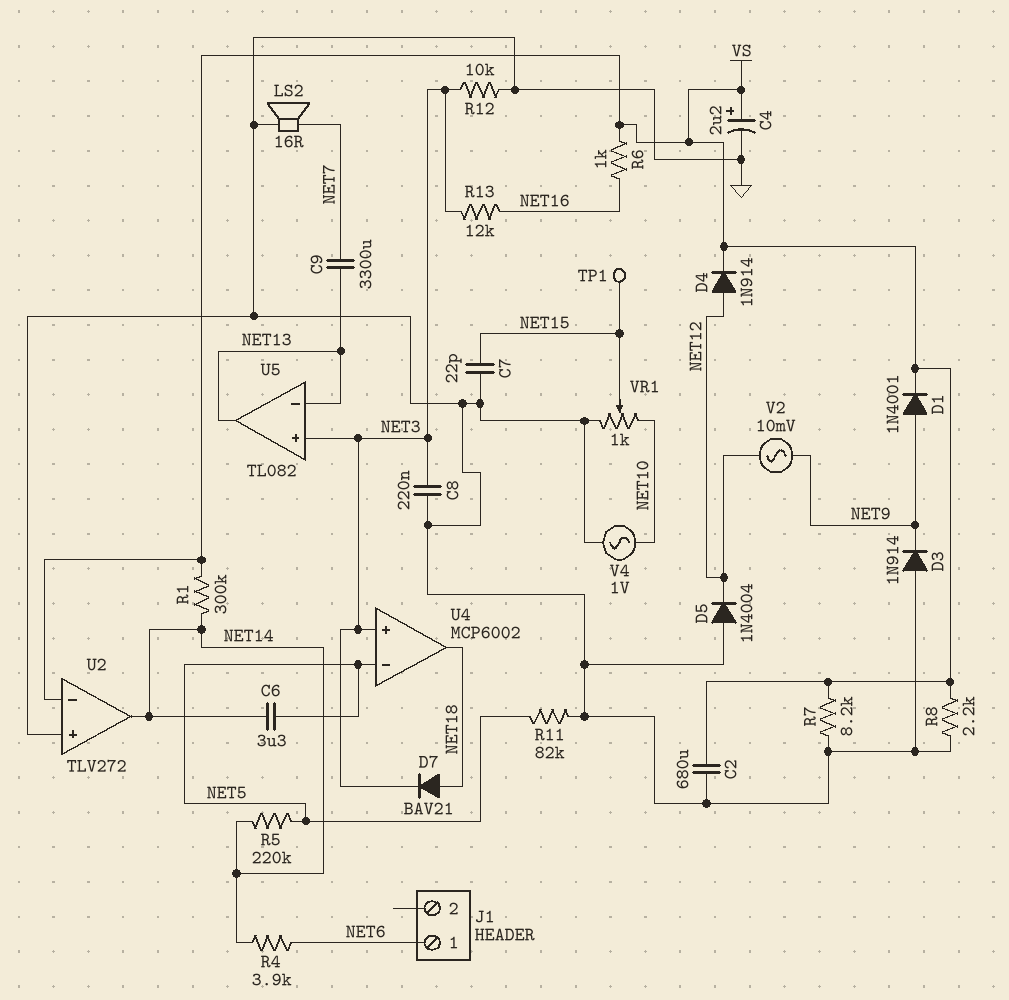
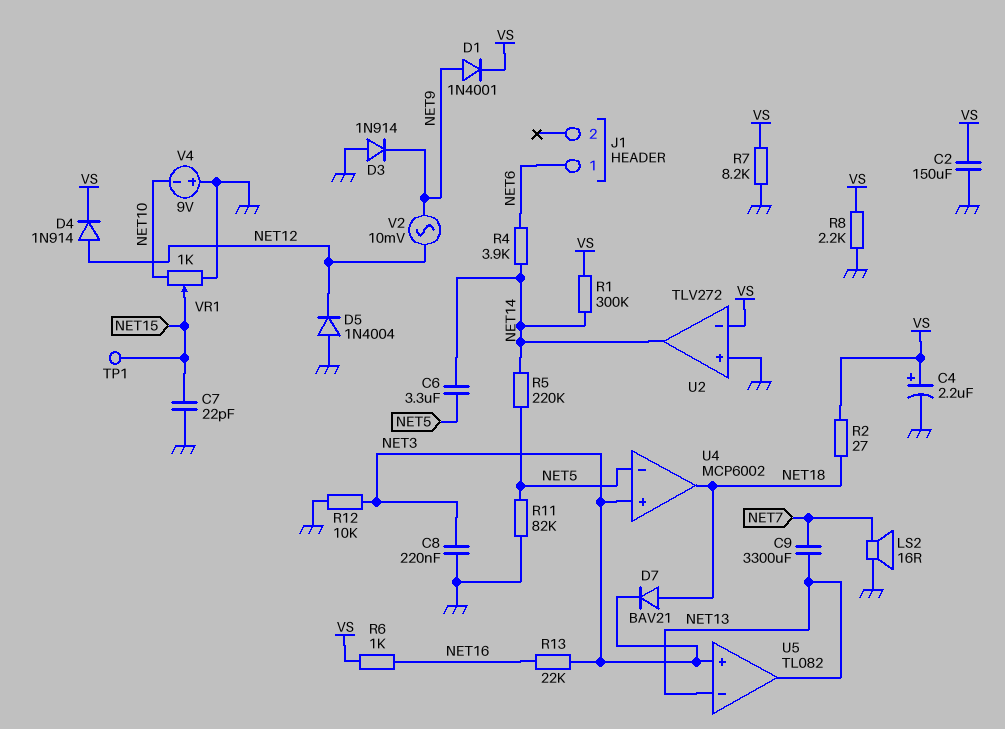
C2: 680uF (GND, VS) -> 150uF (GND, VS)
R2: none -> 27 (NET18, VS)
R13: 12k (NET3, NET16) -> 22k (NET3, NET16)
V4: AC 1V (GND, NET10) -> 9V (plus GND, minus NET10)

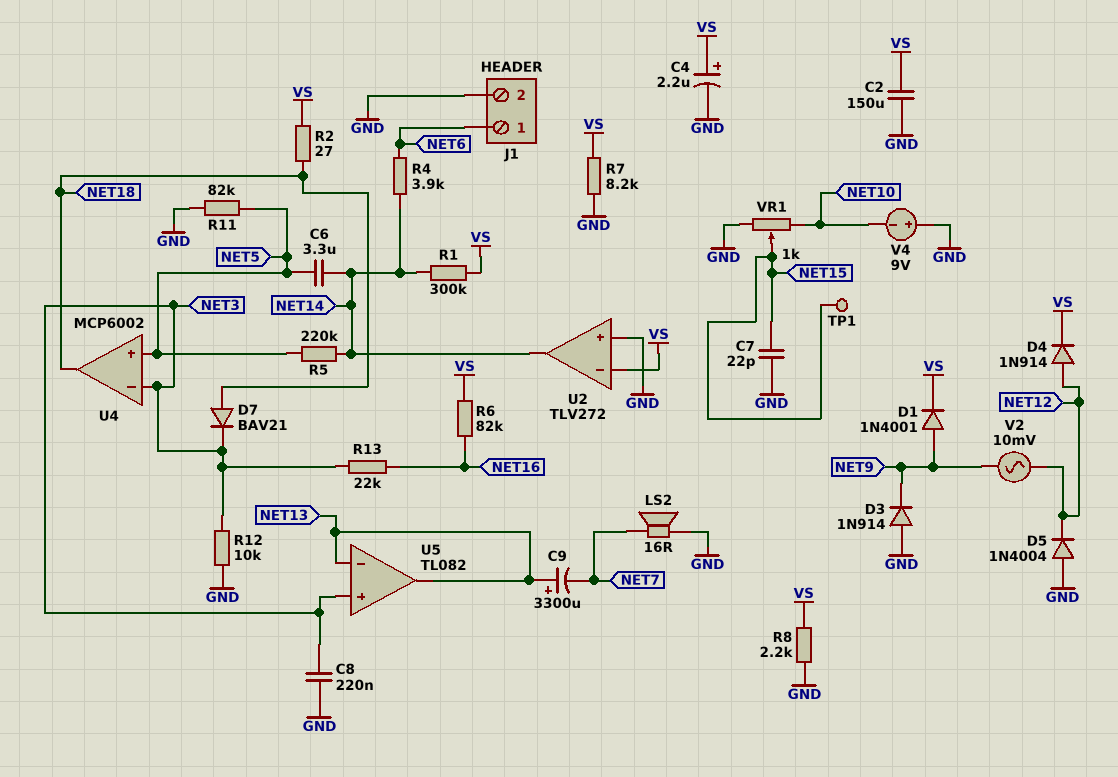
C9: 3300uF (NET7, NET13) -> 3300uF (plus NET13, minus NET7)
J1 pin 2: none -> GND
R6: 1k (NET16, VS) -> 82k (NET16, VS)
U4 pin in+: NET3 -> NET5
U4 pin in-: NET5 -> NET3

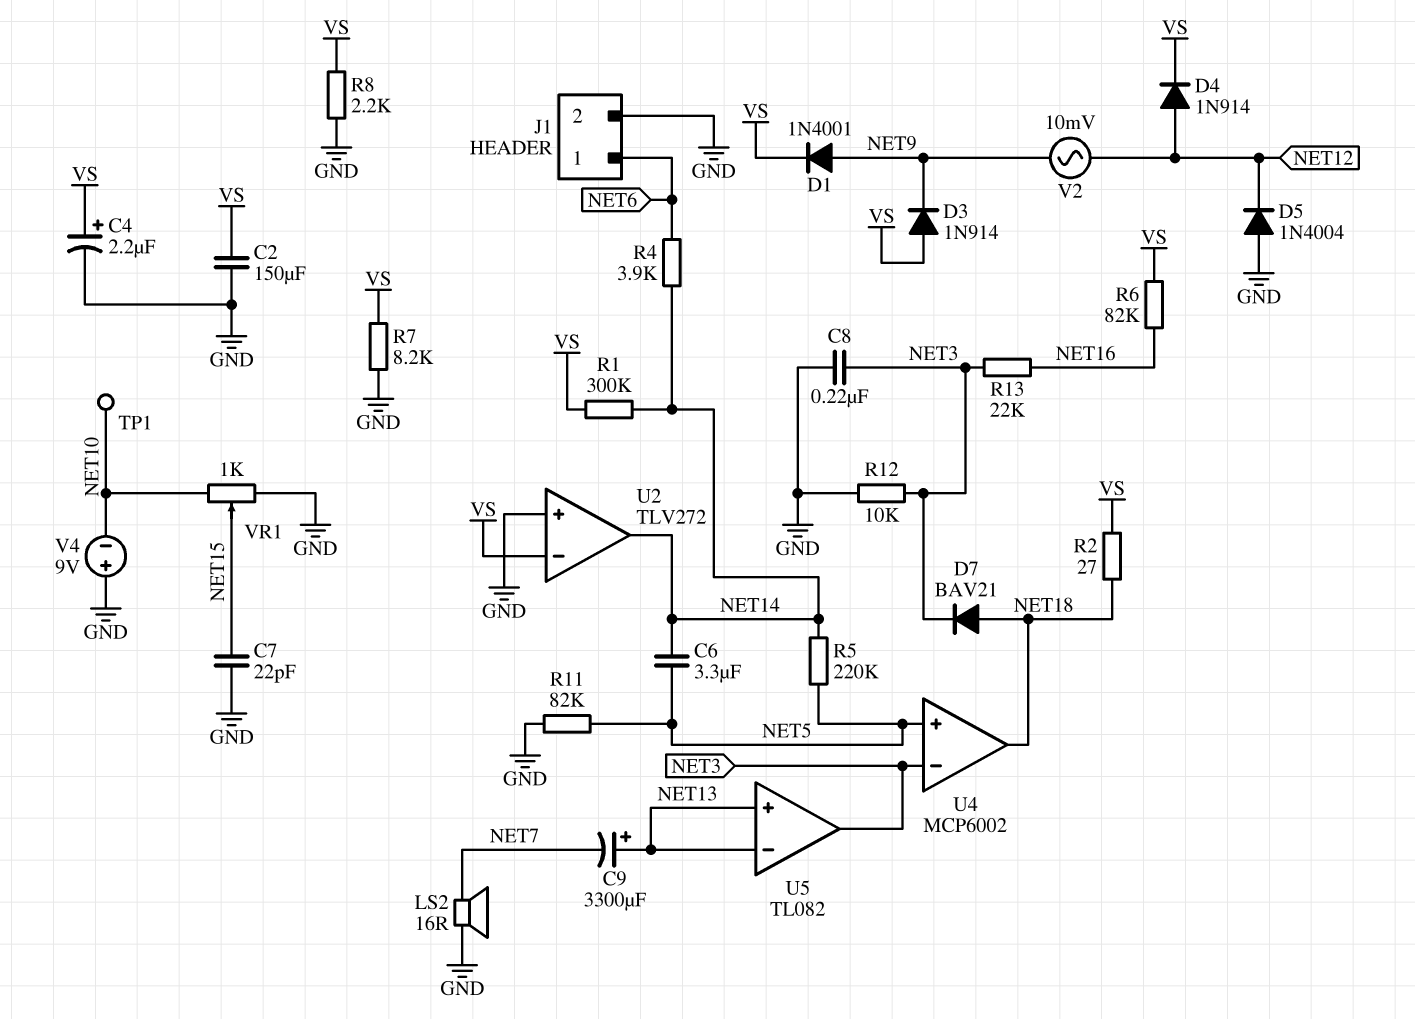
D3: diode 1N914 (A GND, K NET9) -> diode 1N914 (A VS, K NET9)
TP1: test point (NET15) -> test point (NET10)
U5 pin in+: NET3 -> NET13
U5 pin out: NET13 -> NET3

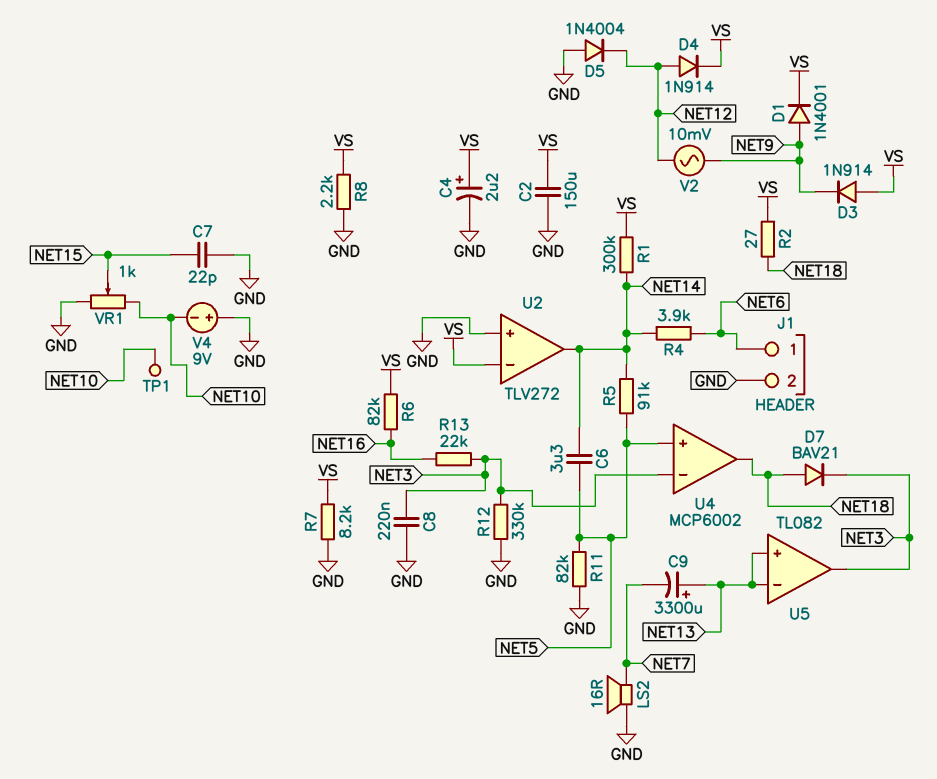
R5: 220k (NET5, NET14) -> 91k (NET5, NET14)
R12: 10k (GND, NET3) -> 330k (GND, NET3)

